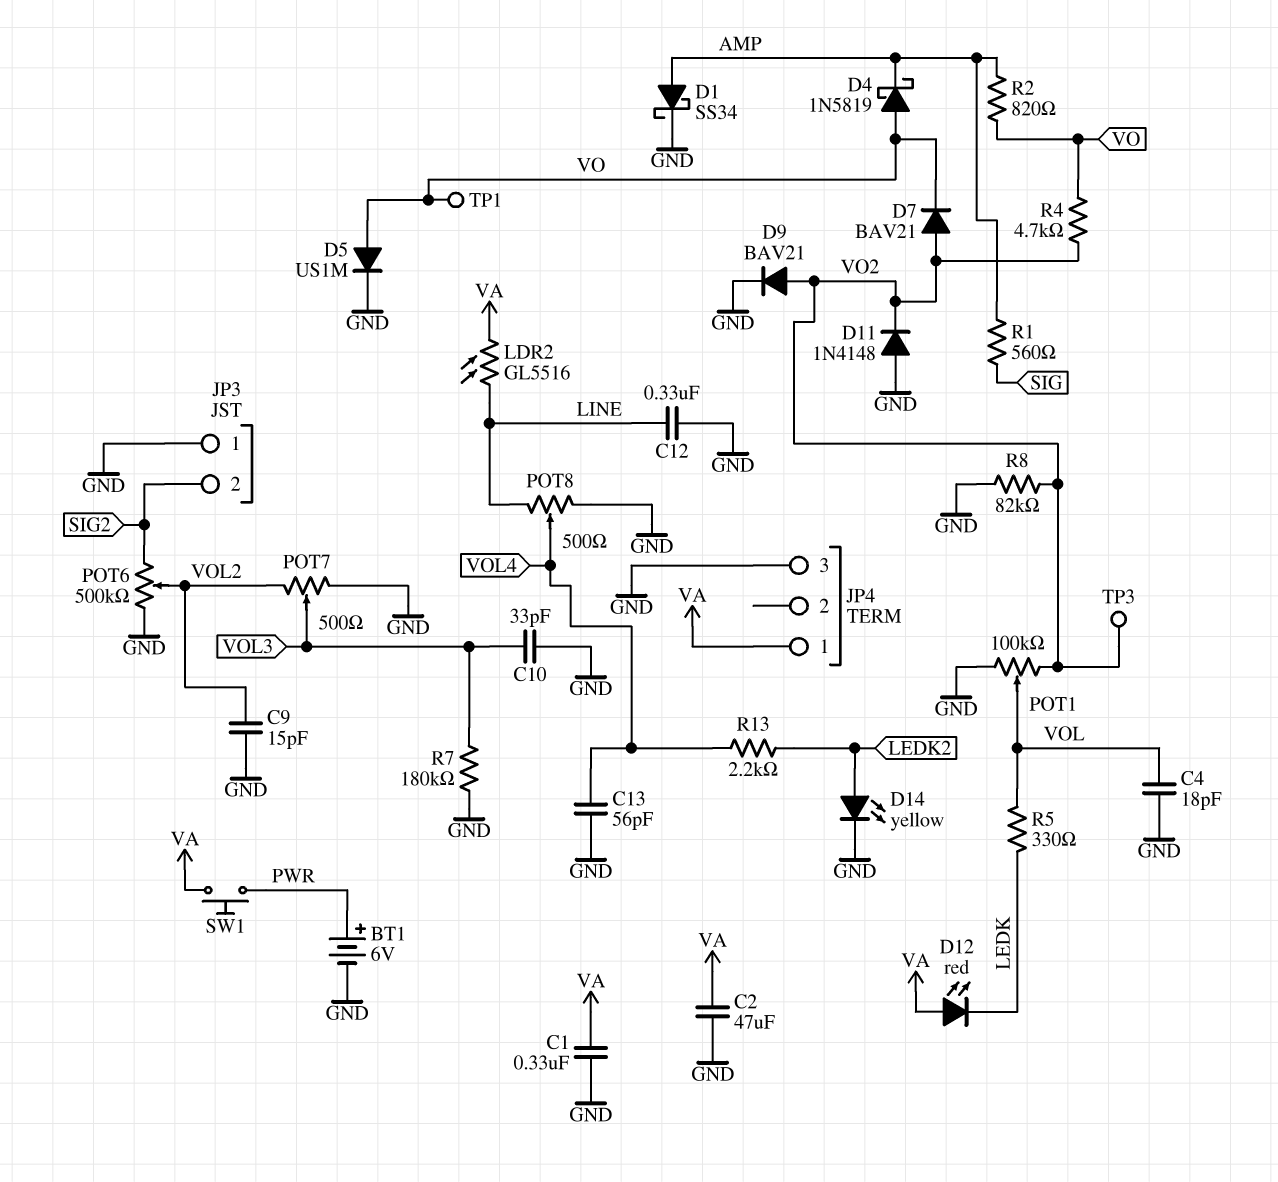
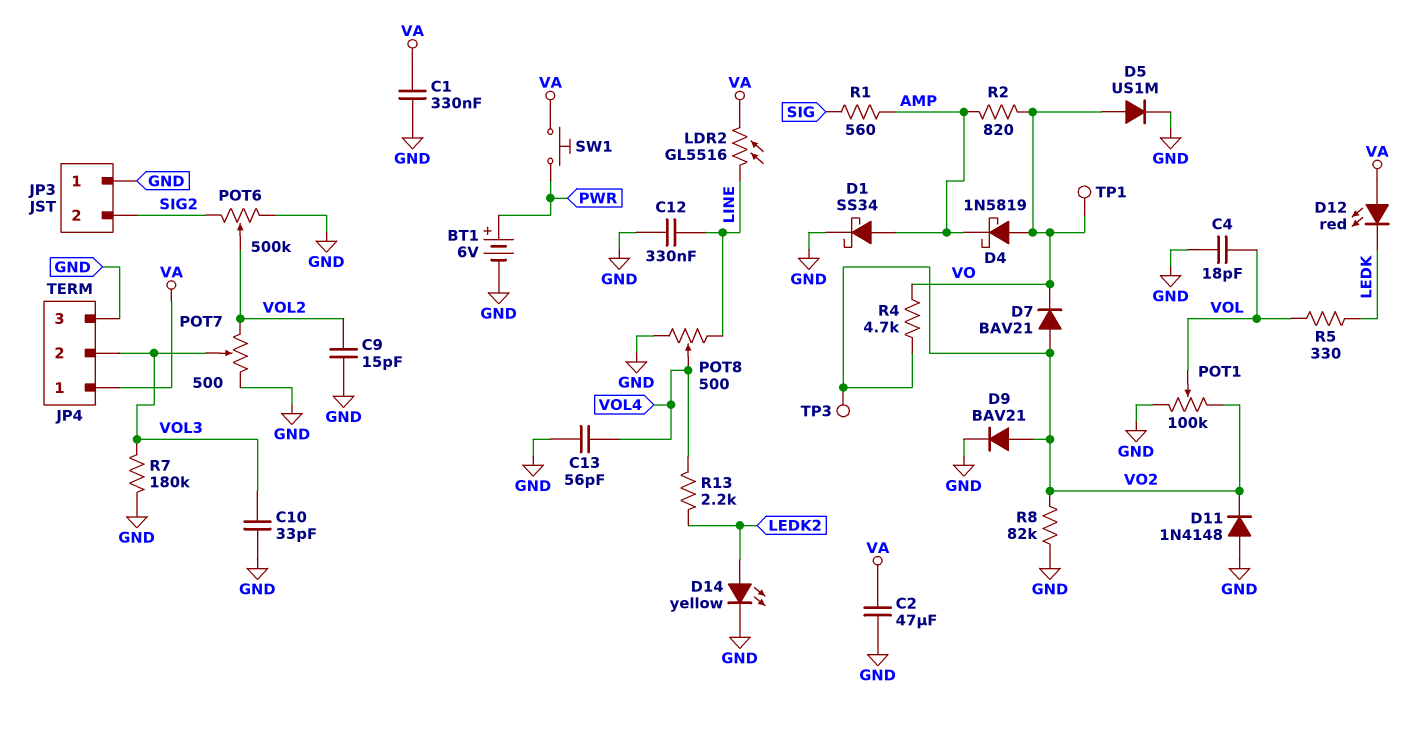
JP4 pin 2: none -> VOL3

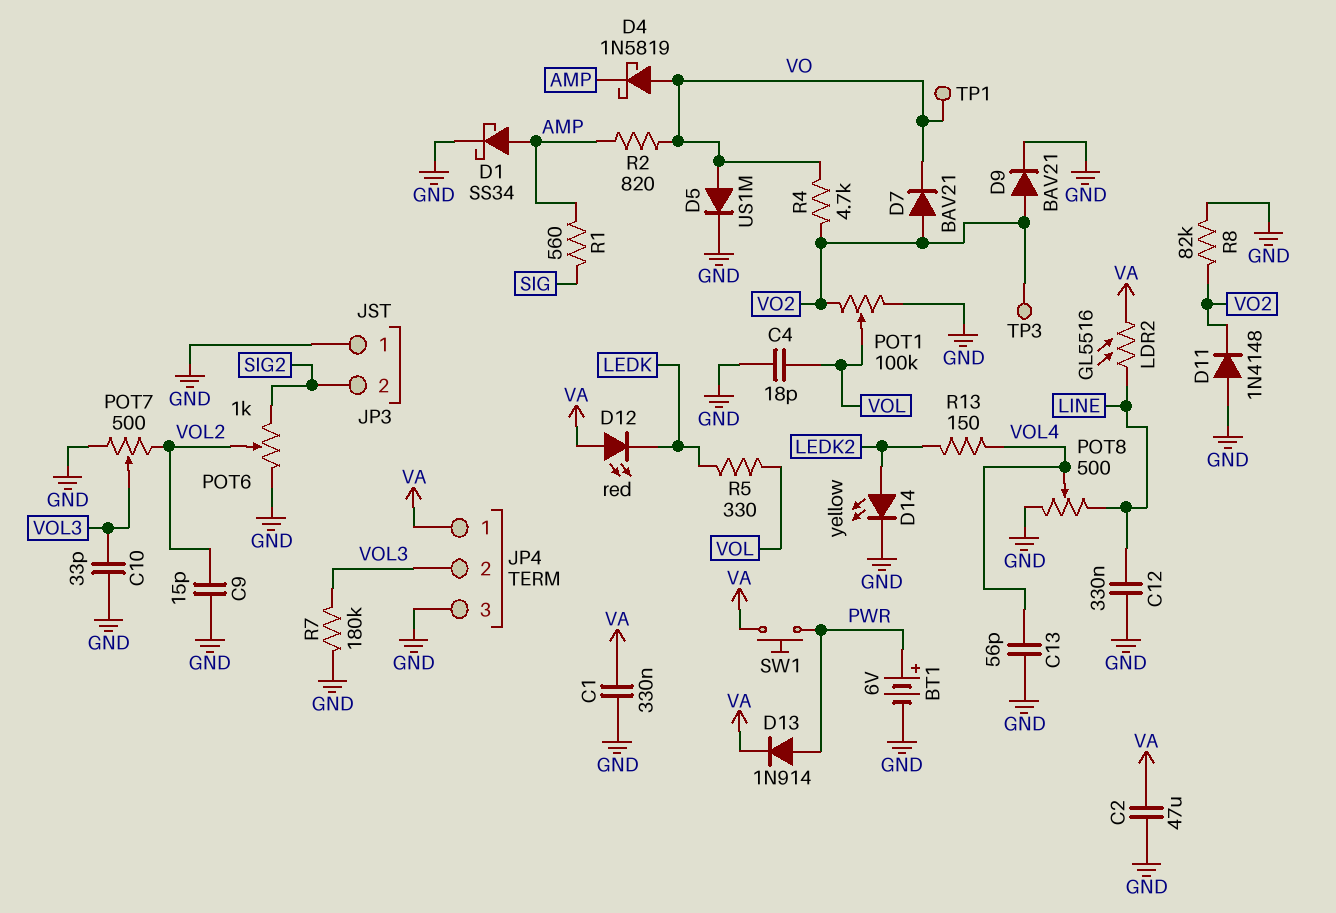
D13: none -> diode 1N914 (A PWR, K VA)
POT6: 500k (GND, SIG2, wiper VOL2) -> 1k (GND, SIG2, wiper VOL2)
R13: 2.2k (LEDK2, VOL4) -> 150 (LEDK2, VOL4)

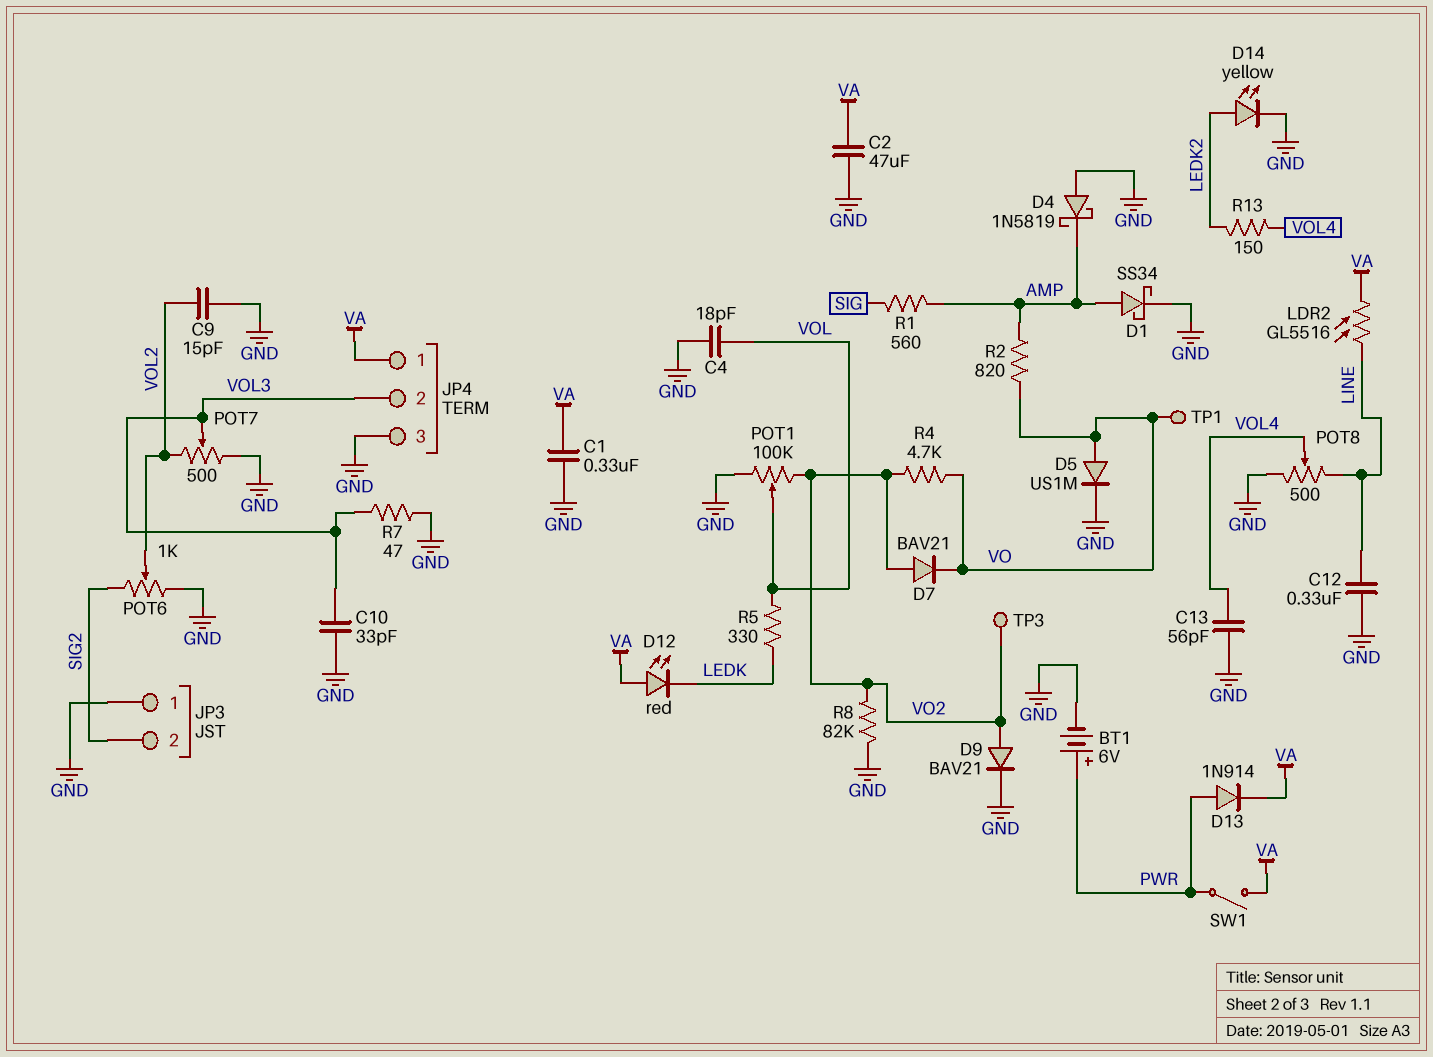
D4: schottky 1N5819 (A VO, K AMP) -> schottky 1N5819 (A GND, K AMP)
D11: diode 1N4148 (A GND, K VO2) -> none
R7: 180k (GND, VOL3) -> 47 (GND, VOL3)
SW1: button (PWR, VA) -> switch (PWR, VA)

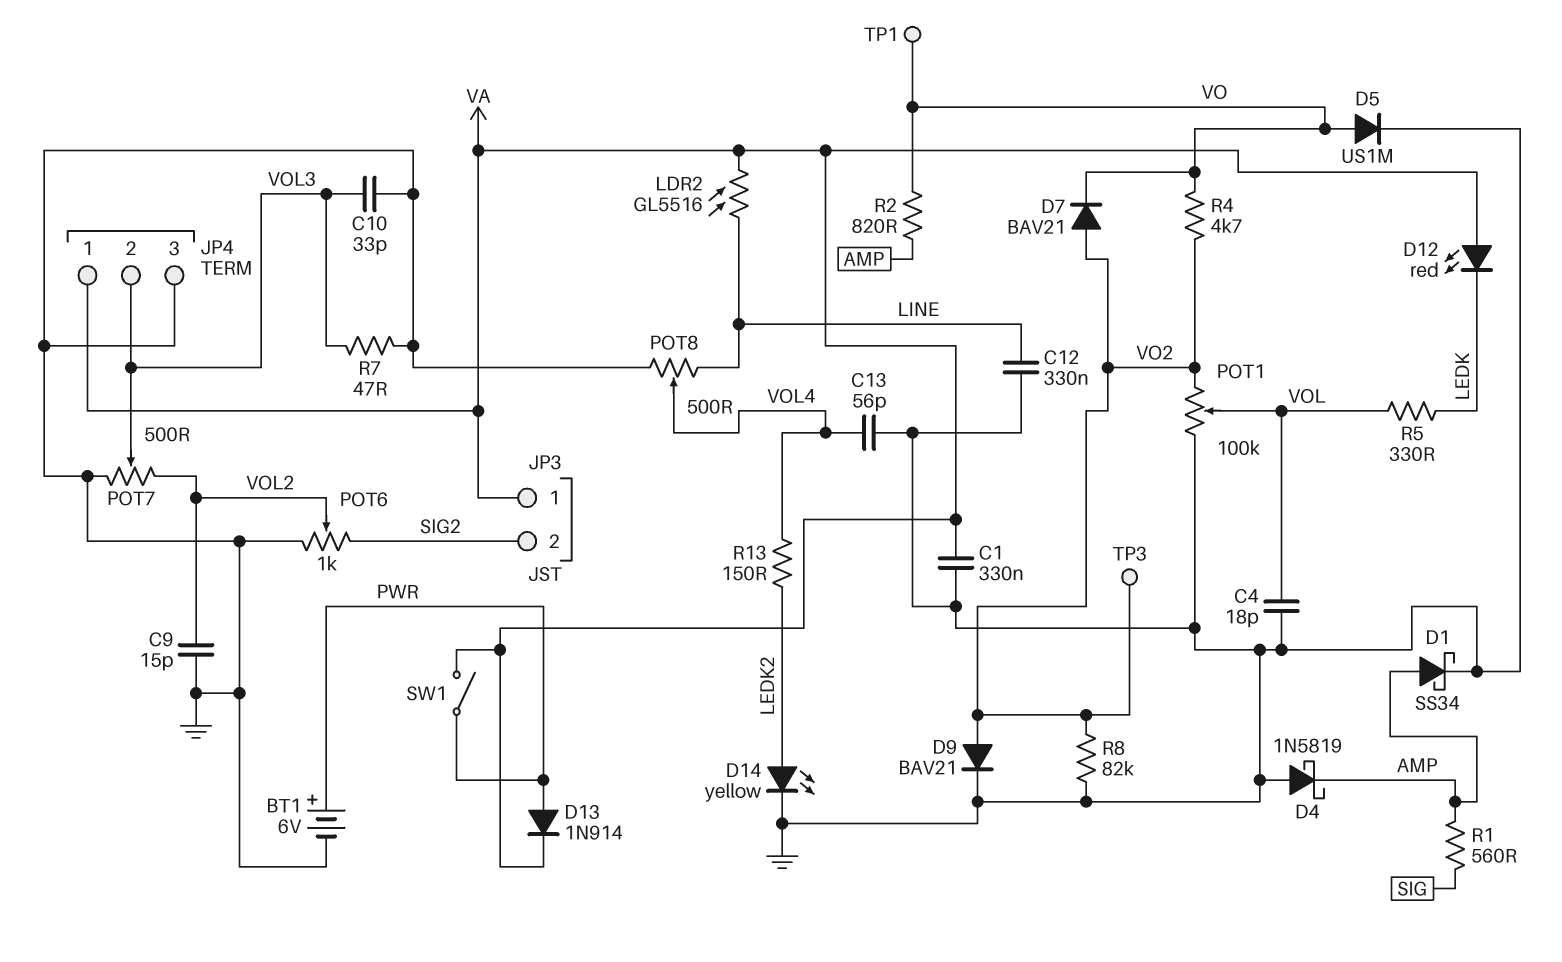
C2: 47uF (GND, VA) -> none
JP3 pin 1: GND -> VA

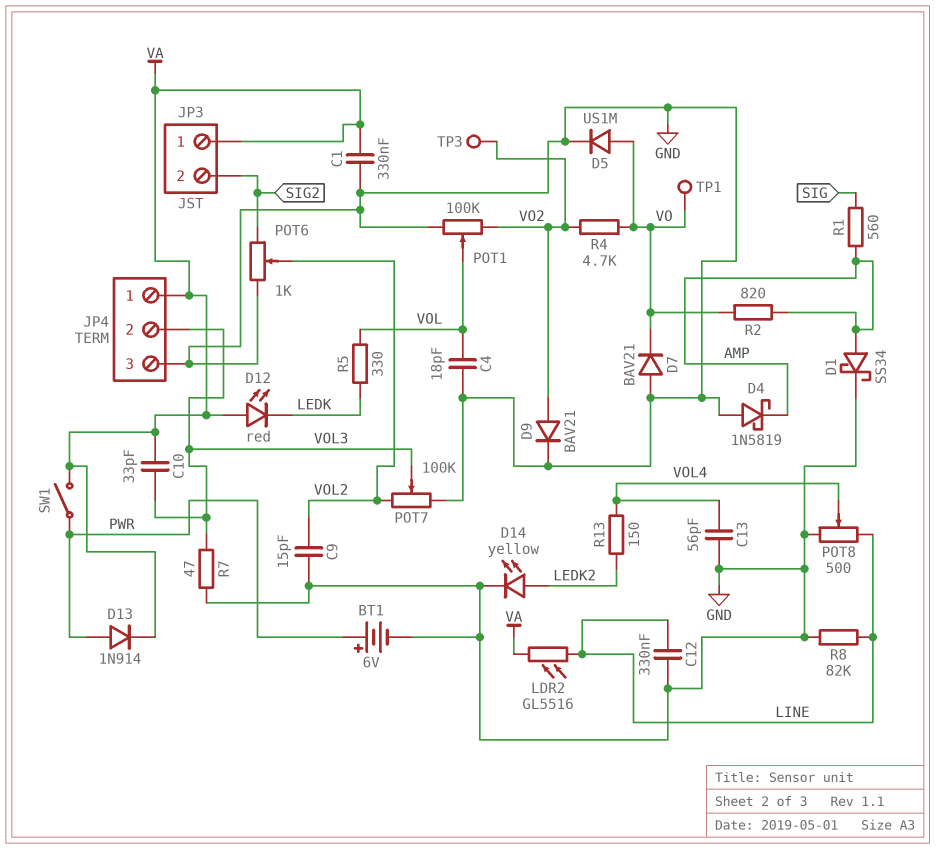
C10: 33pF (GND, VOL3) -> 33pF (VA, VOL3)
D7: diode BAV21 (A VO2, K VO) -> diode BAV21 (A GND, K VO)
POT7: 500 (GND, VOL2, wiper VOL3) -> 100k (GND, VOL2, wiper VOL3)
R8: 82k (GND, VO2) -> 82k (GND, LINE)

